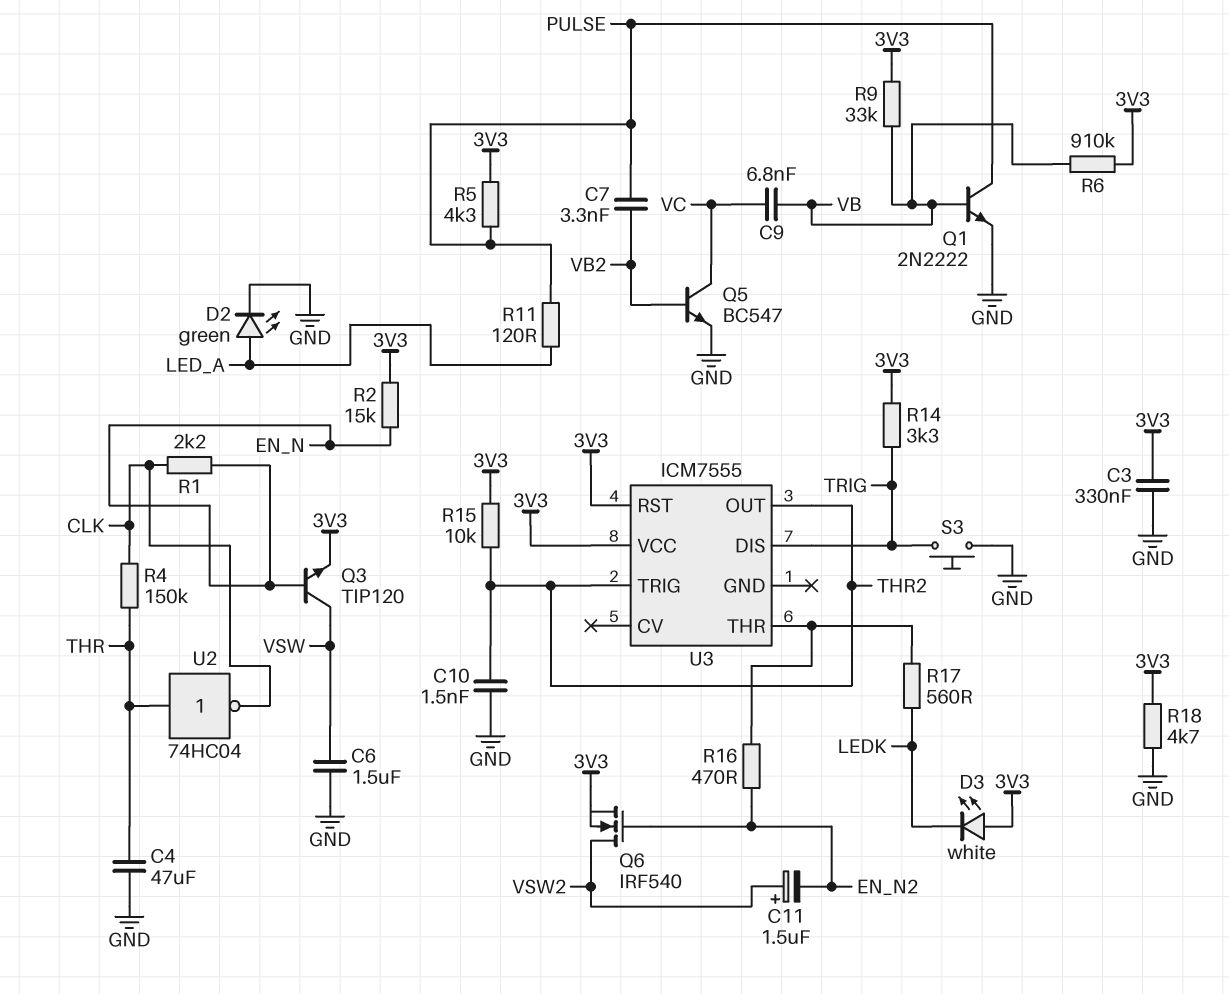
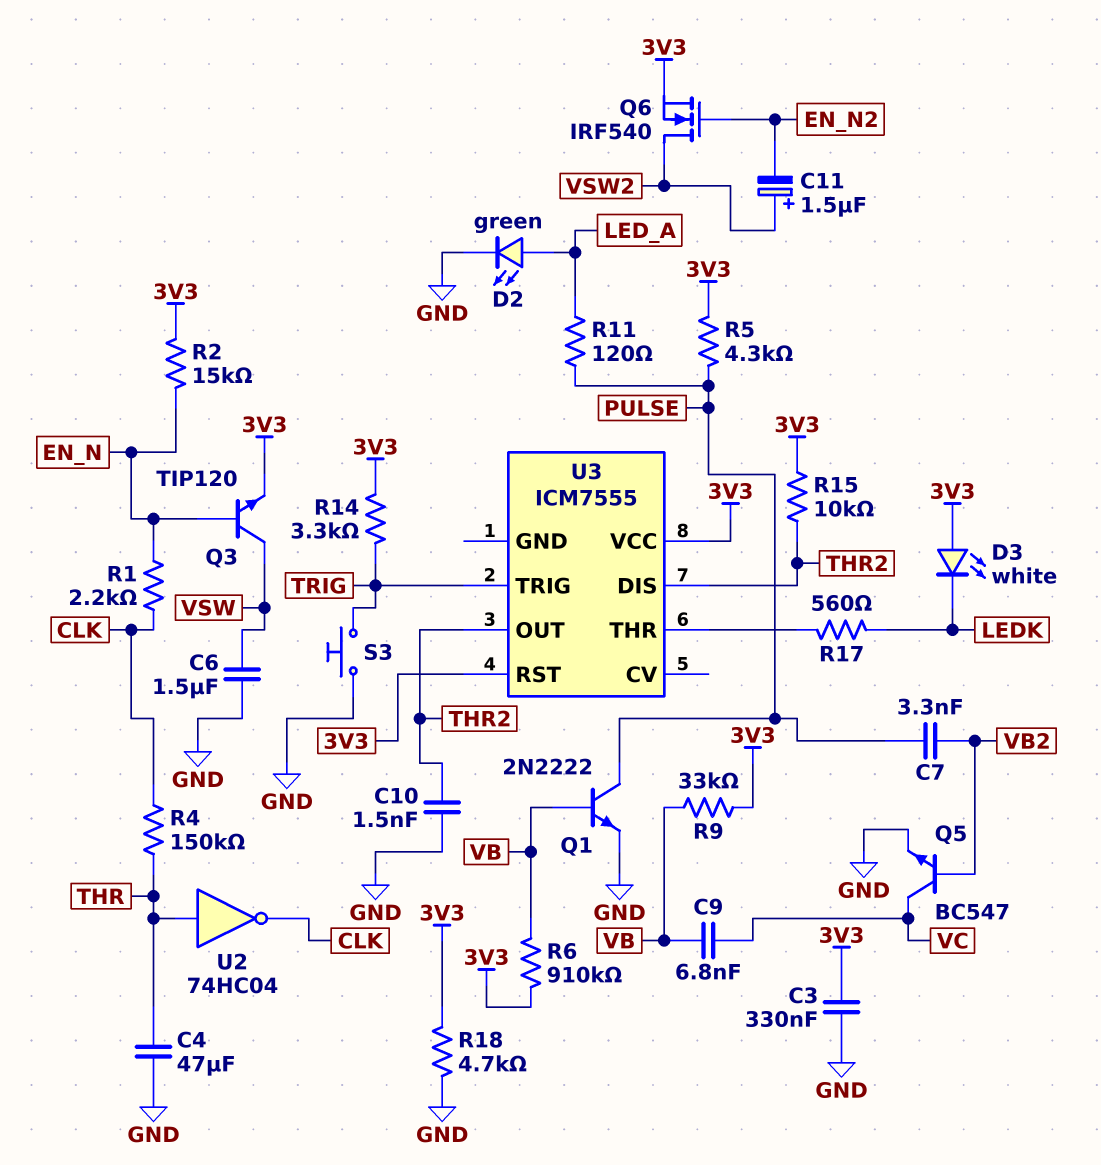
R16: 470 (EN_N2, U3/THR) -> none
U3 pin DIS: TRIG -> THR2
U3 pin TRIG: THR2 -> TRIG

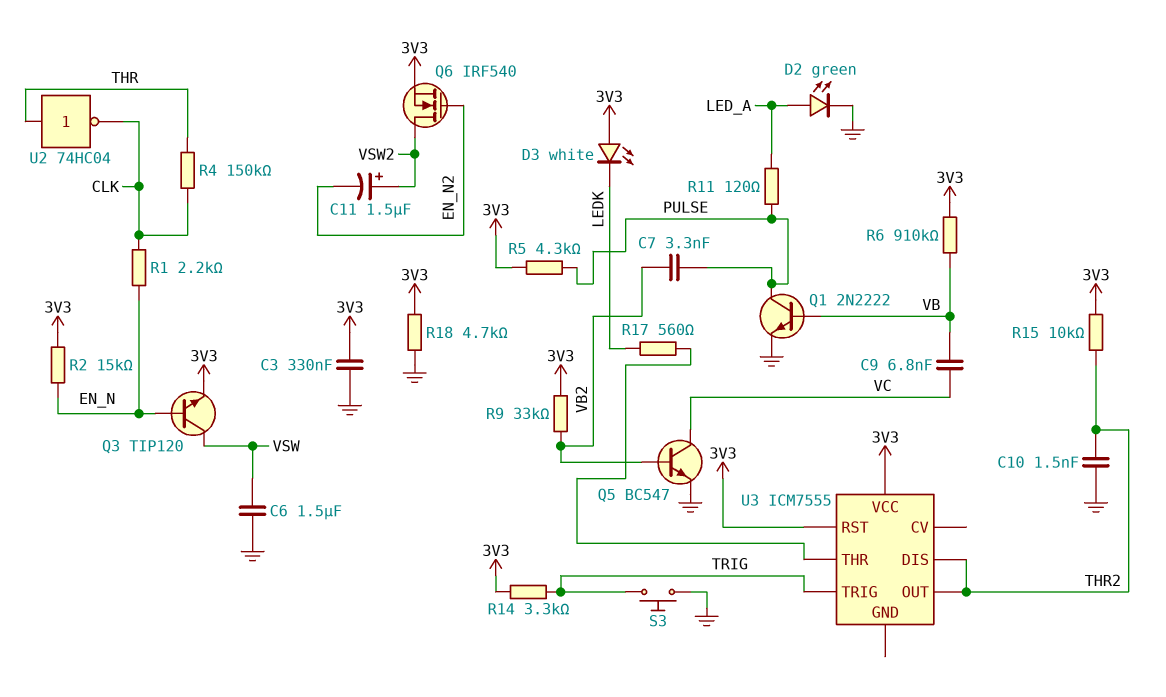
C4: 47uF (GND, THR) -> none
R9: 33k (3V3, VB) -> 33k (3V3, VB2)

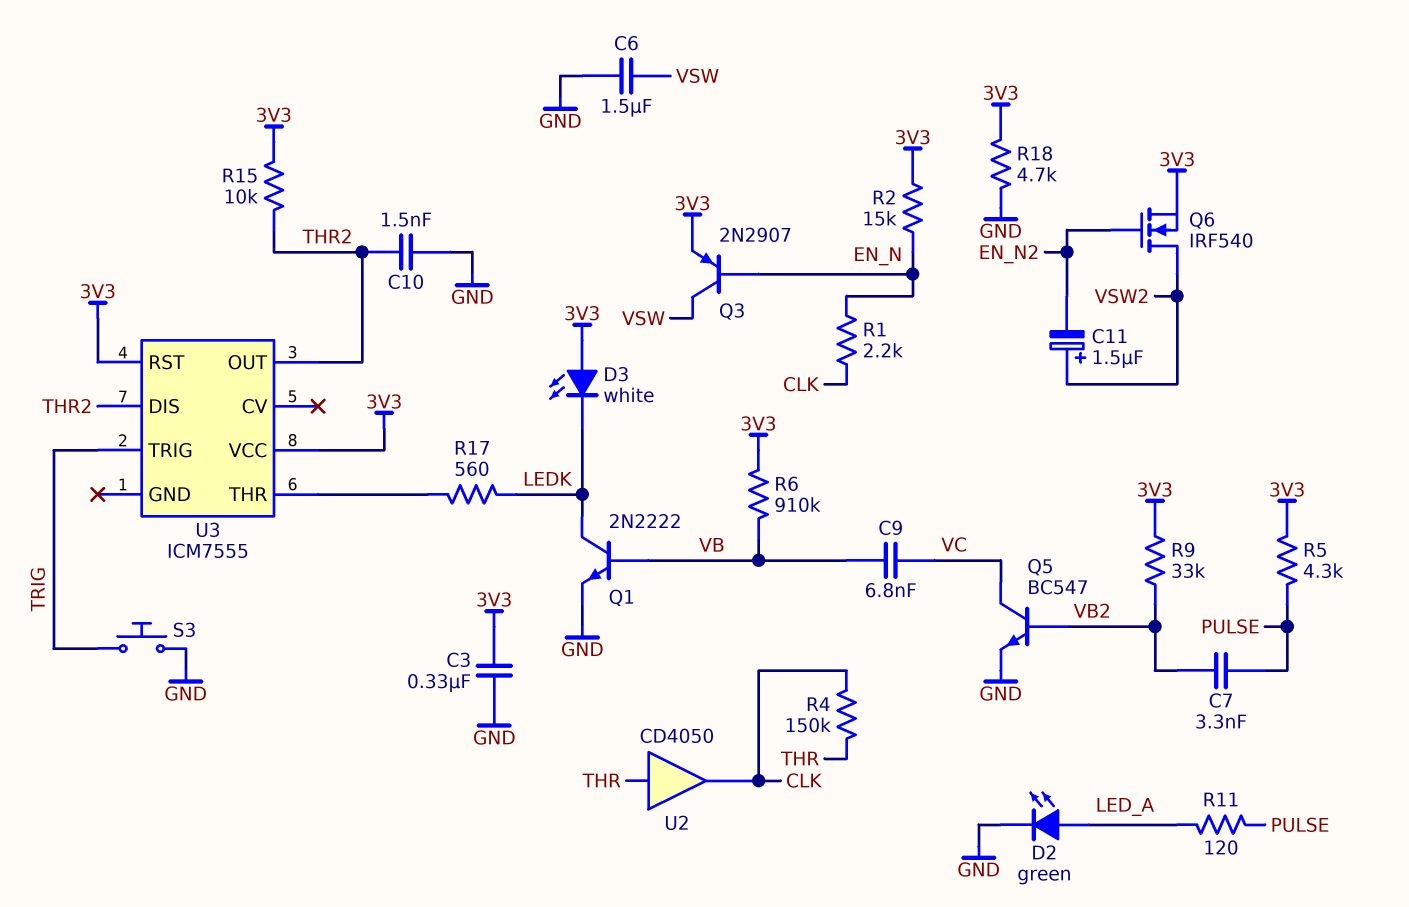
Q1: NPN 2N2222 (B VB, C PULSE, E GND) -> NPN 2N2222 (B VB, C LEDK, E GND)
Q3: NPN TIP120 (B EN_N, C VSW, E 3V3) -> PNP 2N2907 (B EN_N, C VSW, E 3V3)
R14: 3.3k (3V3, TRIG) -> none
U2: NOT 74HC04 (in THR, out CLK) -> buffer CD4050 (in THR, out CLK)

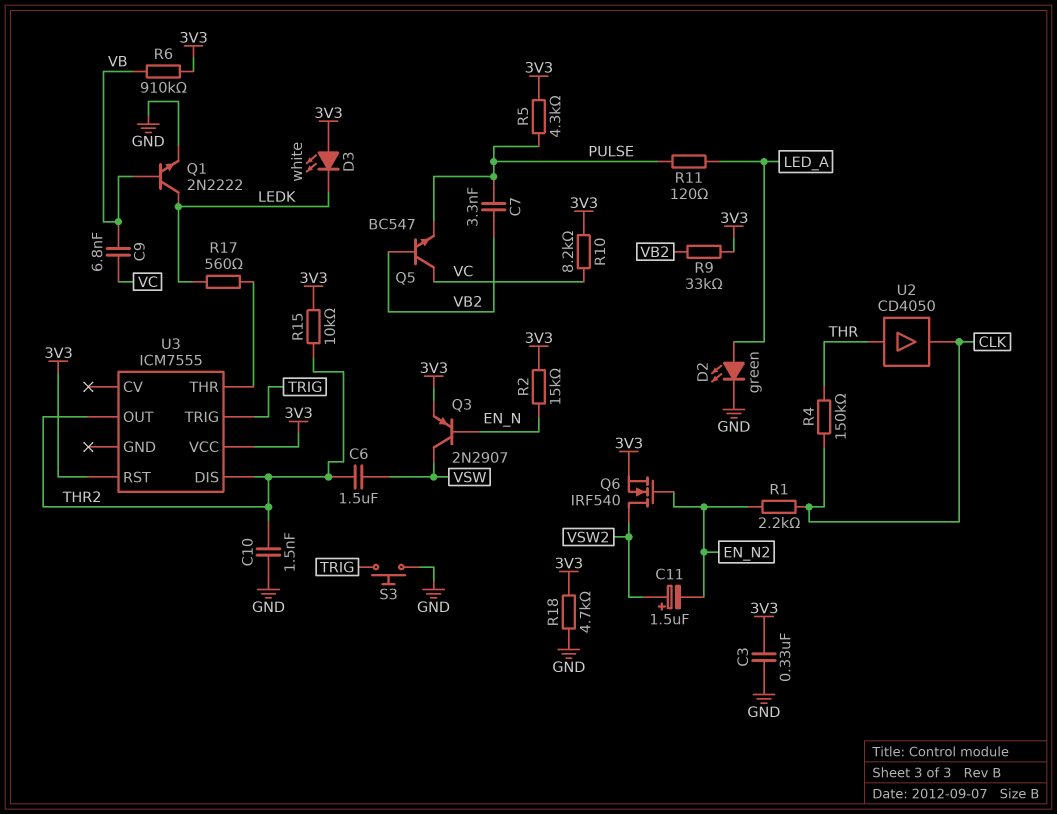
C6: 1.5uF (GND, VSW) -> 1.5uF (THR2, VSW)
Q5: NPN BC547 (B VB2, C VC, E GND) -> NPN BC547 (B VB2, C VC, E PULSE)
R1: 2.2k (CLK, EN_N) -> 2.2k (CLK, EN_N2)
R10: none -> 8.2k (3V3, VC)

